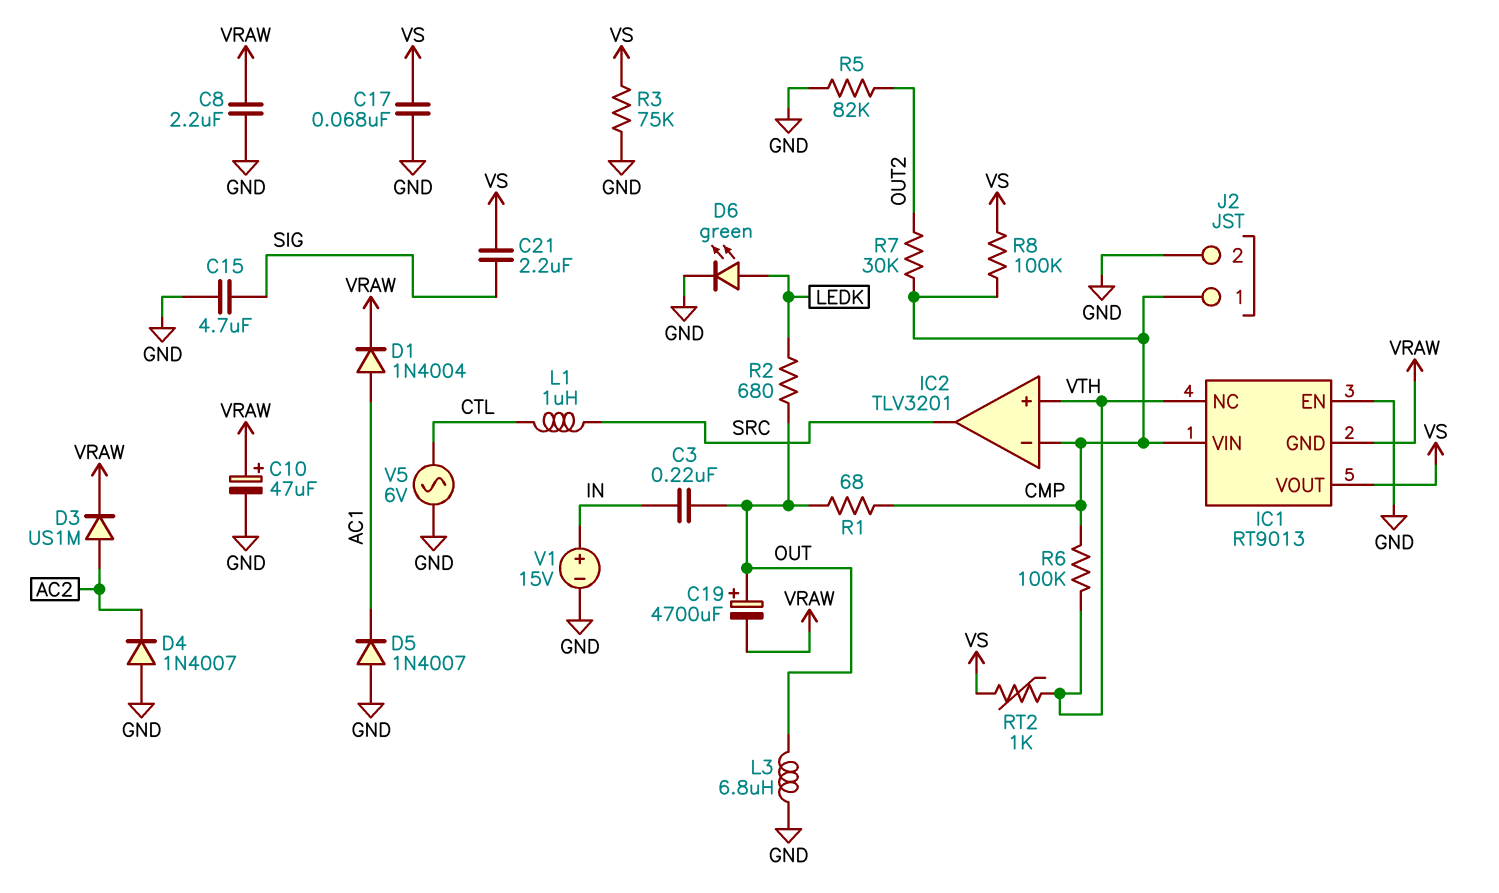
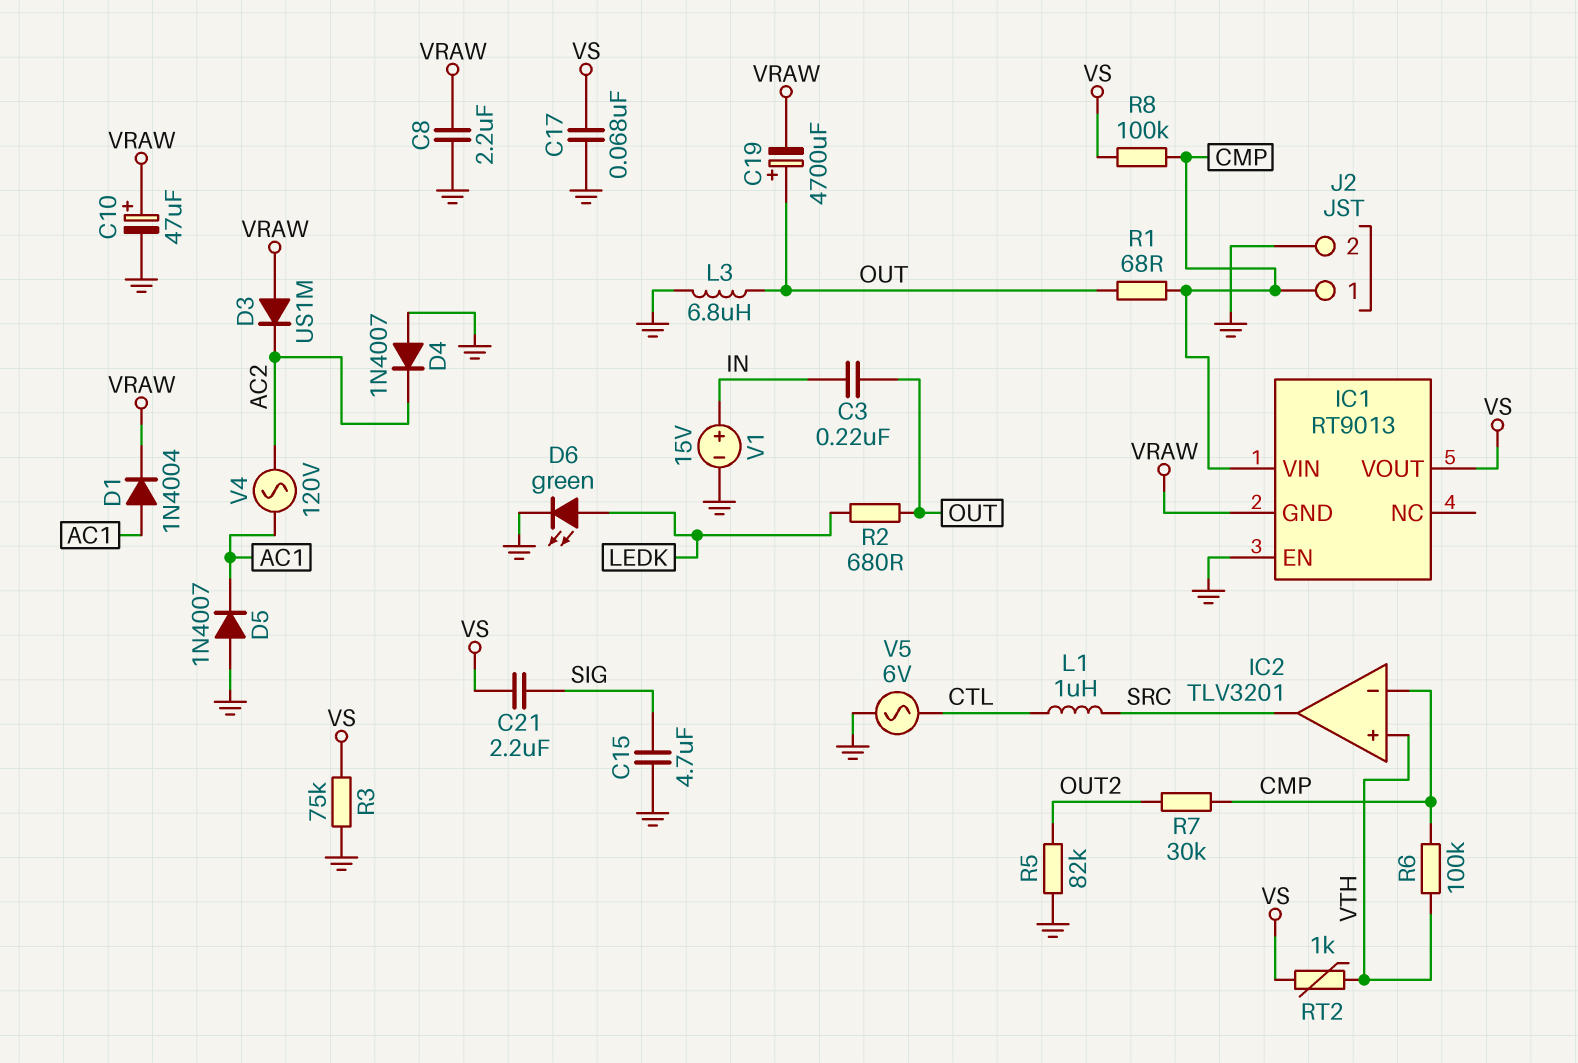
D3: diode US1M (A AC2, K VRAW) -> diode US1M (A VRAW, K AC2)
IC1 pin NC: VTH -> none
V4: none -> AC 120V (AC1, AC2)

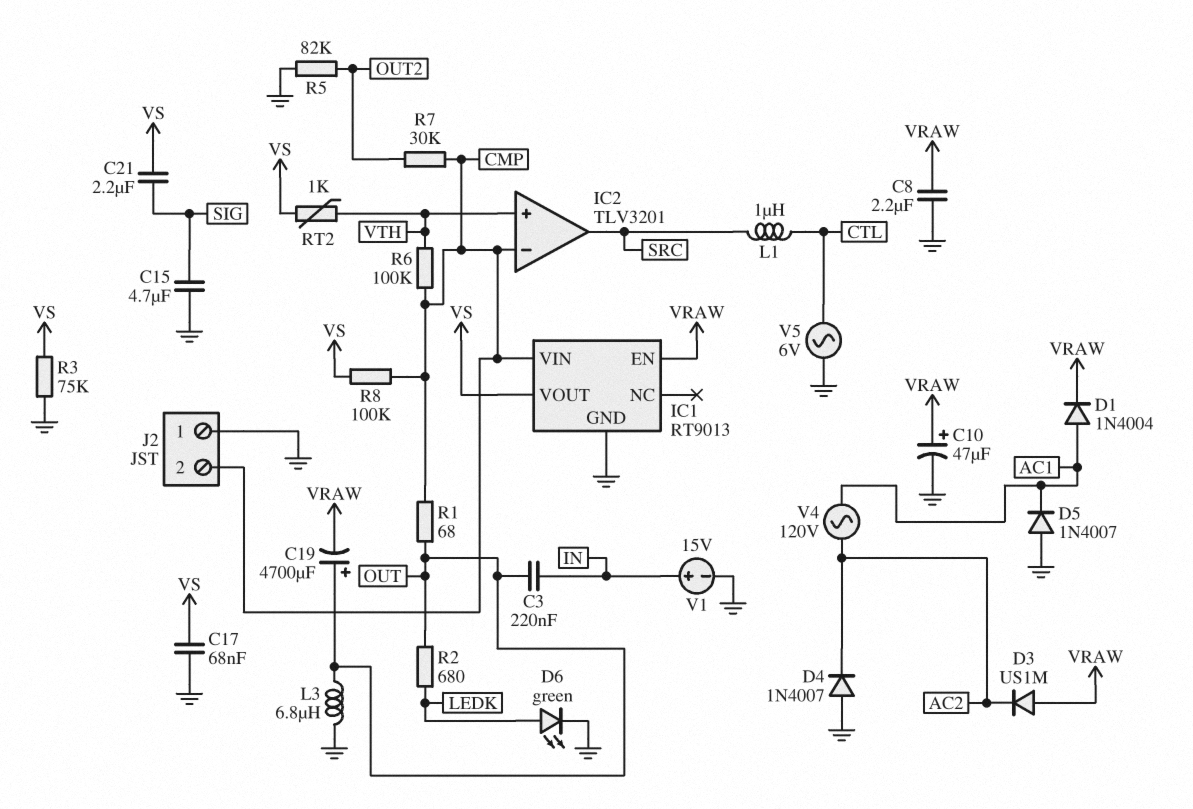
IC1 pin EN: GND -> VRAW
IC1 pin GND: VRAW -> GND
J2 pin 1: CMP -> GND
J2 pin 2: GND -> CMP

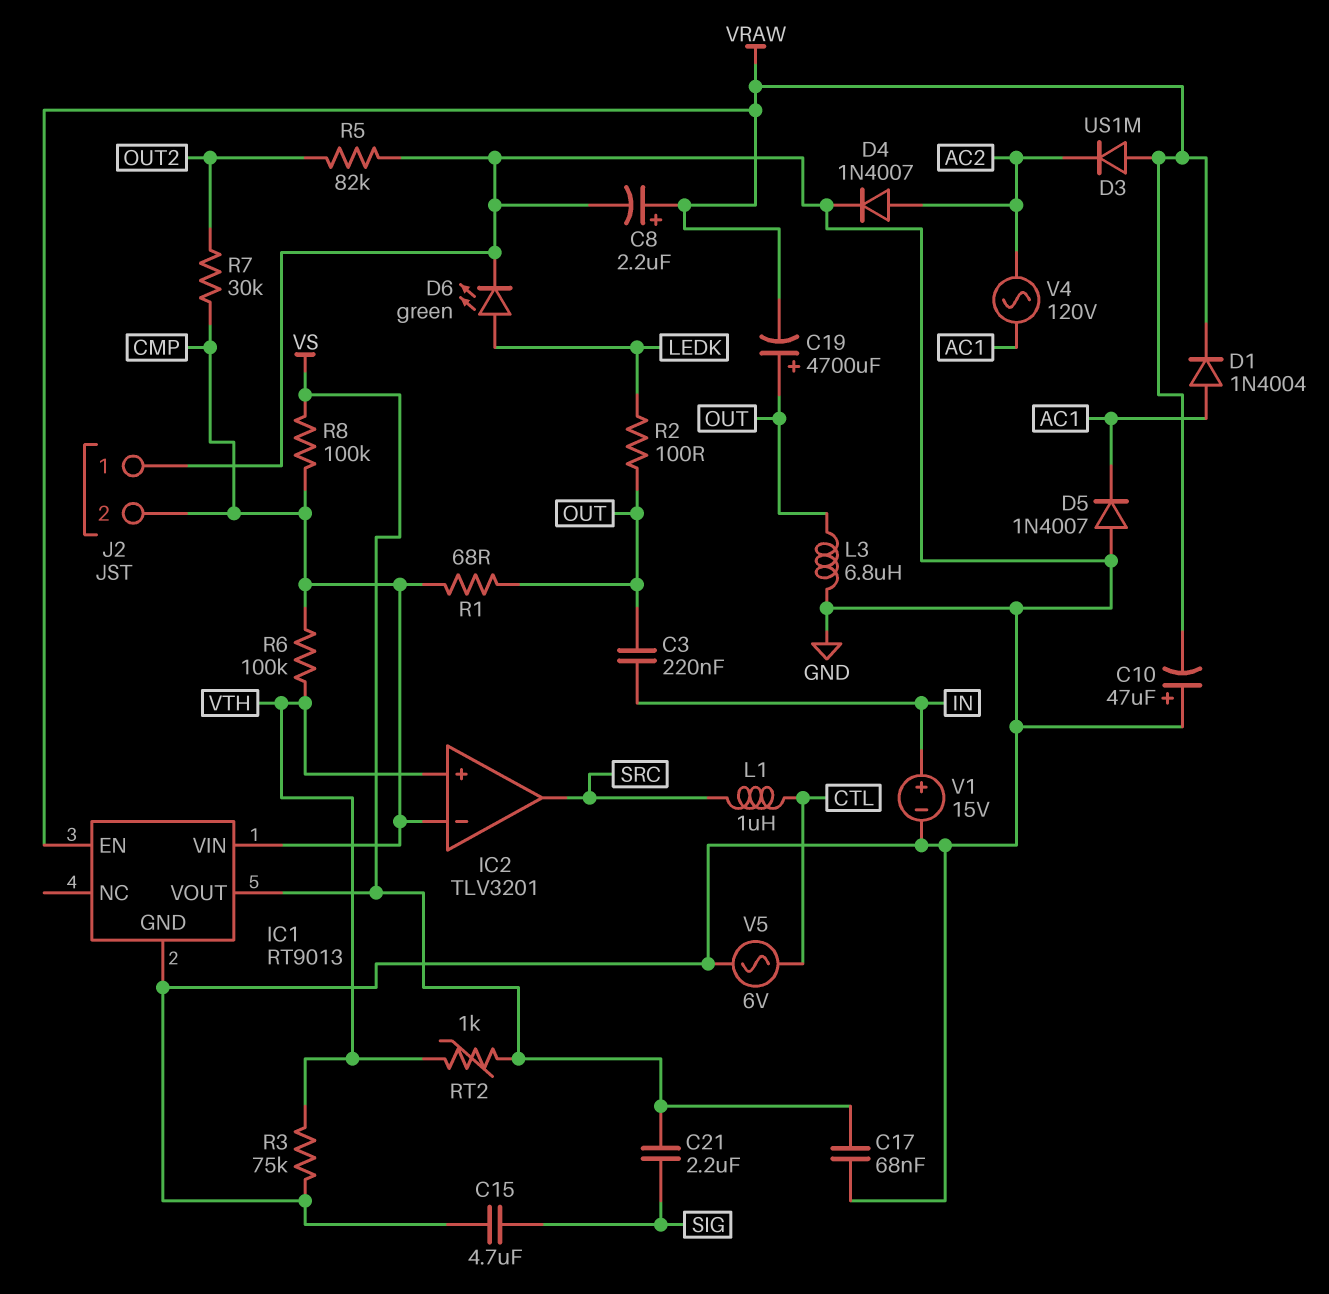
C8: 2.2uF (GND, VRAW) -> 2.2uF (plus VRAW, minus GND)
C10: 47uF (plus VRAW, minus GND) -> 47uF (plus GND, minus VRAW)
D4: diode 1N4007 (A GND, K AC2) -> diode 1N4007 (A AC2, K GND)
R2: 680 (LEDK, OUT) -> 100 (LEDK, OUT)
R3: 75k (GND, VS) -> 75k (GND, VTH)

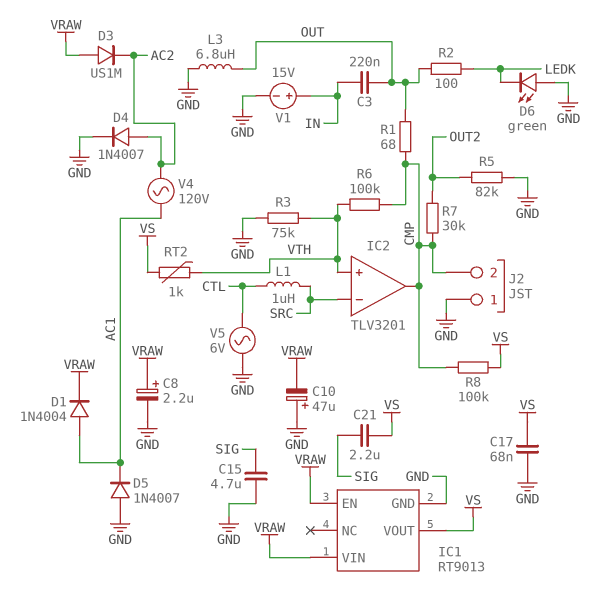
C19: 4700uF (plus OUT, minus VRAW) -> none
D6: LED green (A LEDK, K GND) -> LED green (A GND, K LEDK)
IC1 pin VIN: CMP -> VRAW
IC2 pin in-: CMP -> SRC
IC2 pin out: SRC -> CMP

